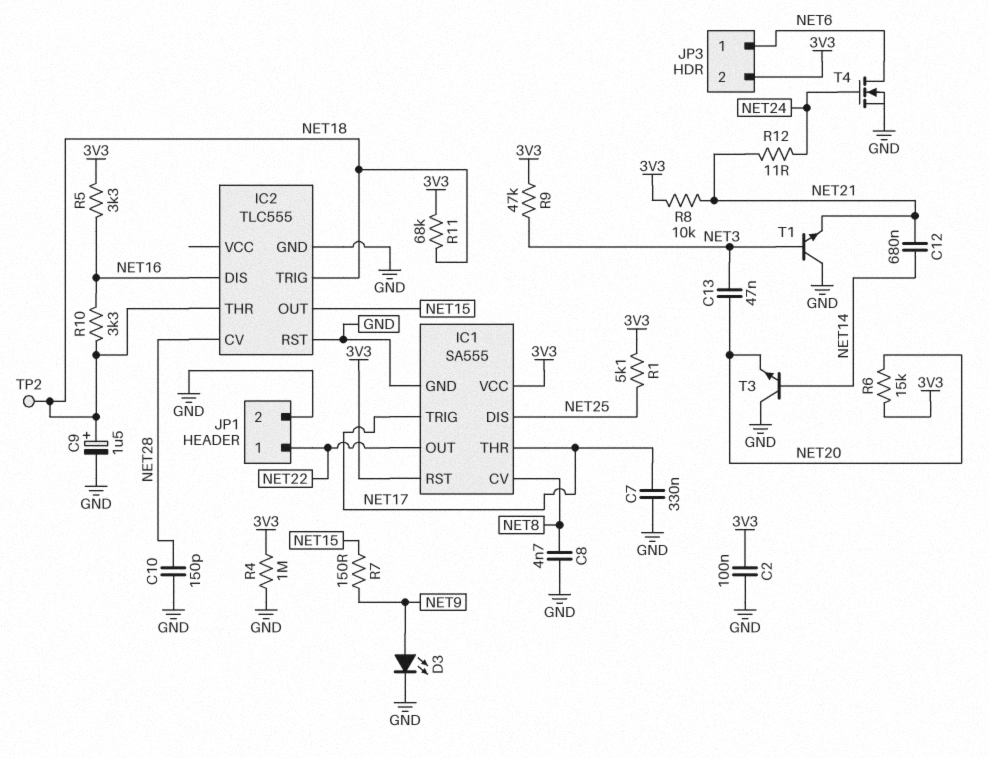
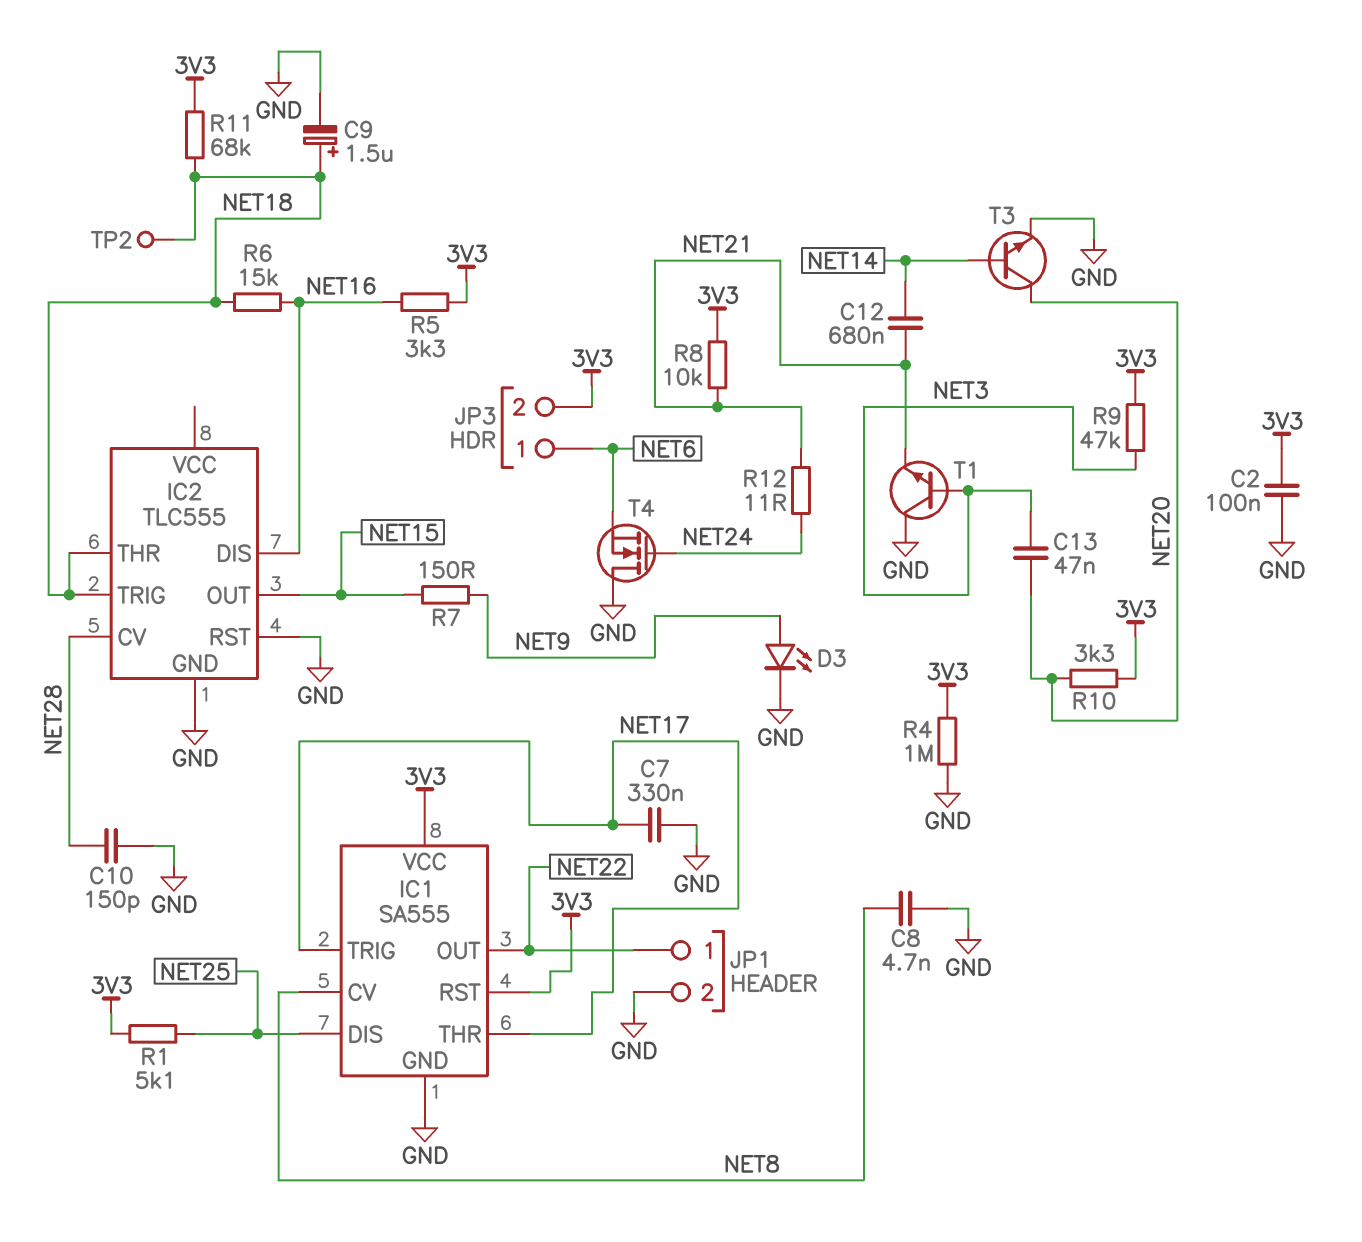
R6: 15k (3V3, NET20) -> 15k (NET16, NET18)
R10: 3.3k (NET16, NET18) -> 3.3k (3V3, NET20)
T3: NPN (B NET14, C GND, E NET20) -> NPN (B NET14, C NET20, E GND)
T4: NMOS (G NET24, D NET6, S GND) -> NMOS (G NET24, D GND, S NET6)

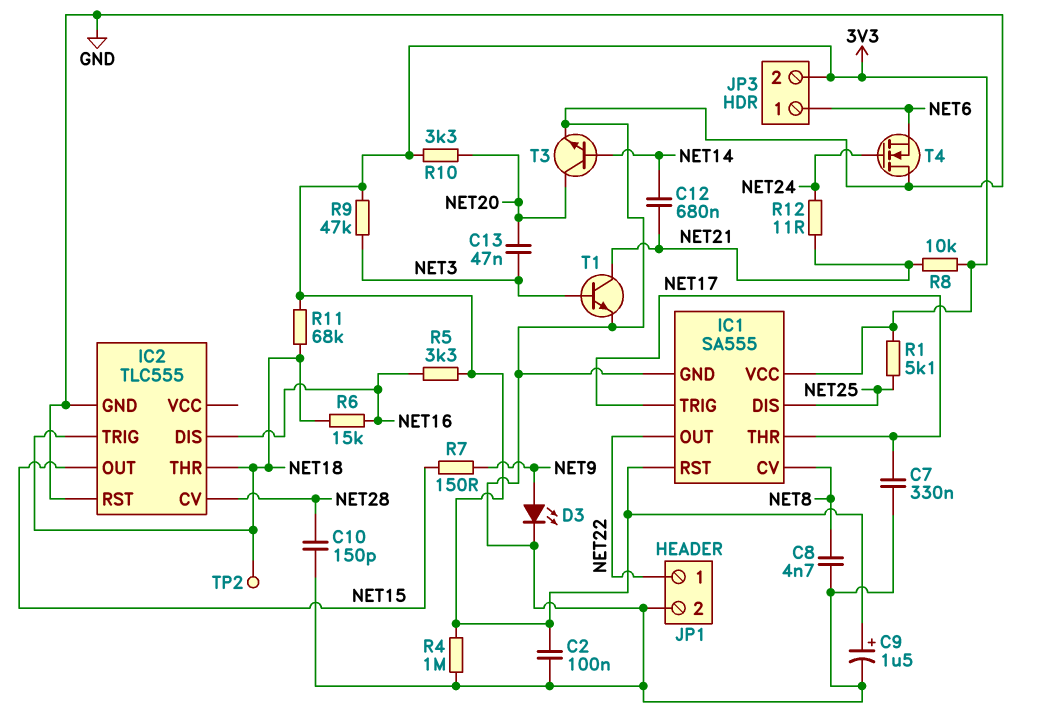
C9: 1.5uF (plus NET18, minus GND) -> 1.5uF (plus 3V3, minus GND)
T1: NPN (B NET3, C GND, E NET21) -> NPN (B NET3, C NET21, E GND)

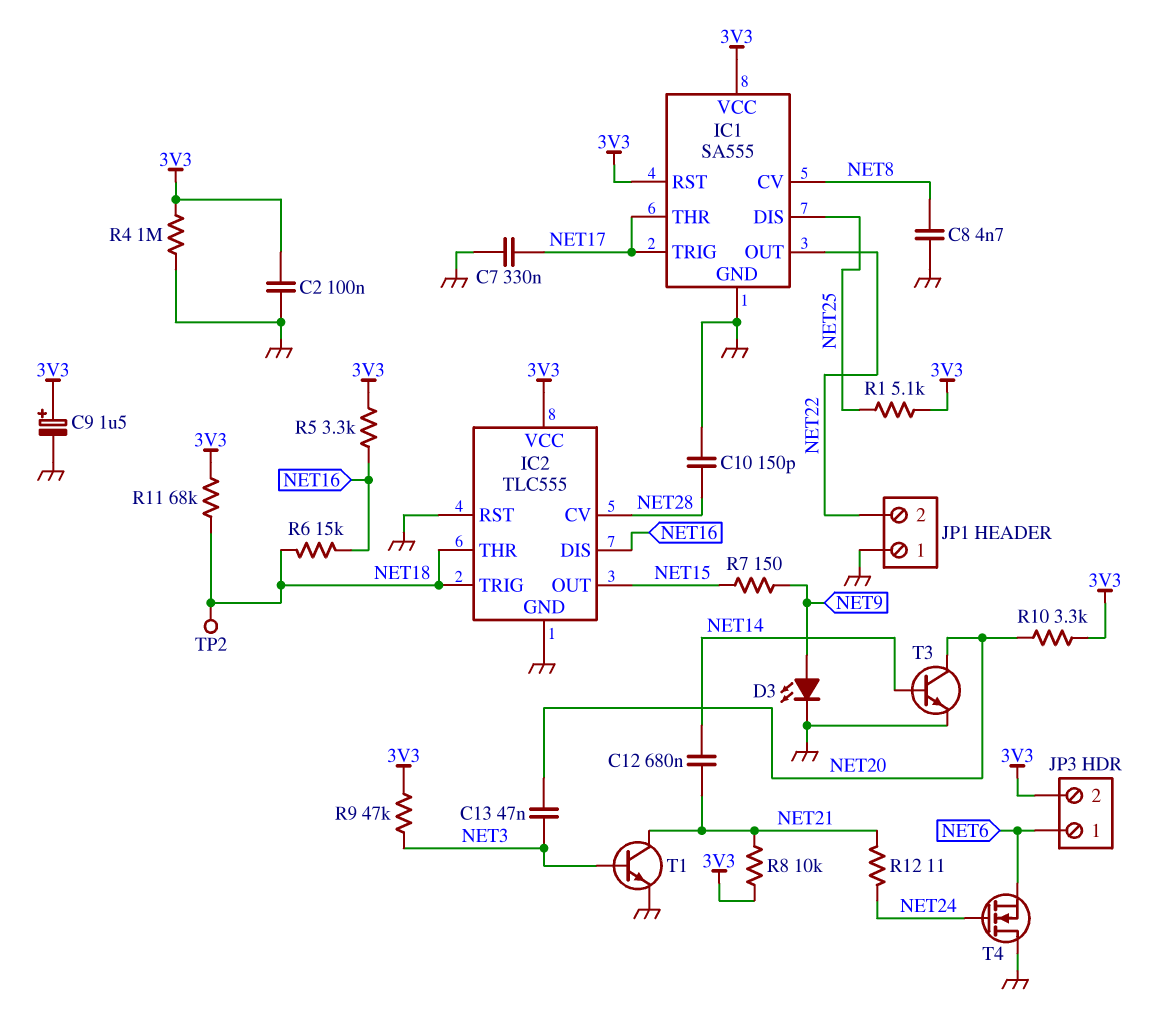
IC2 pin VCC: none -> 3V3
JP1 pin 1: NET22 -> GND
JP1 pin 2: GND -> NET22

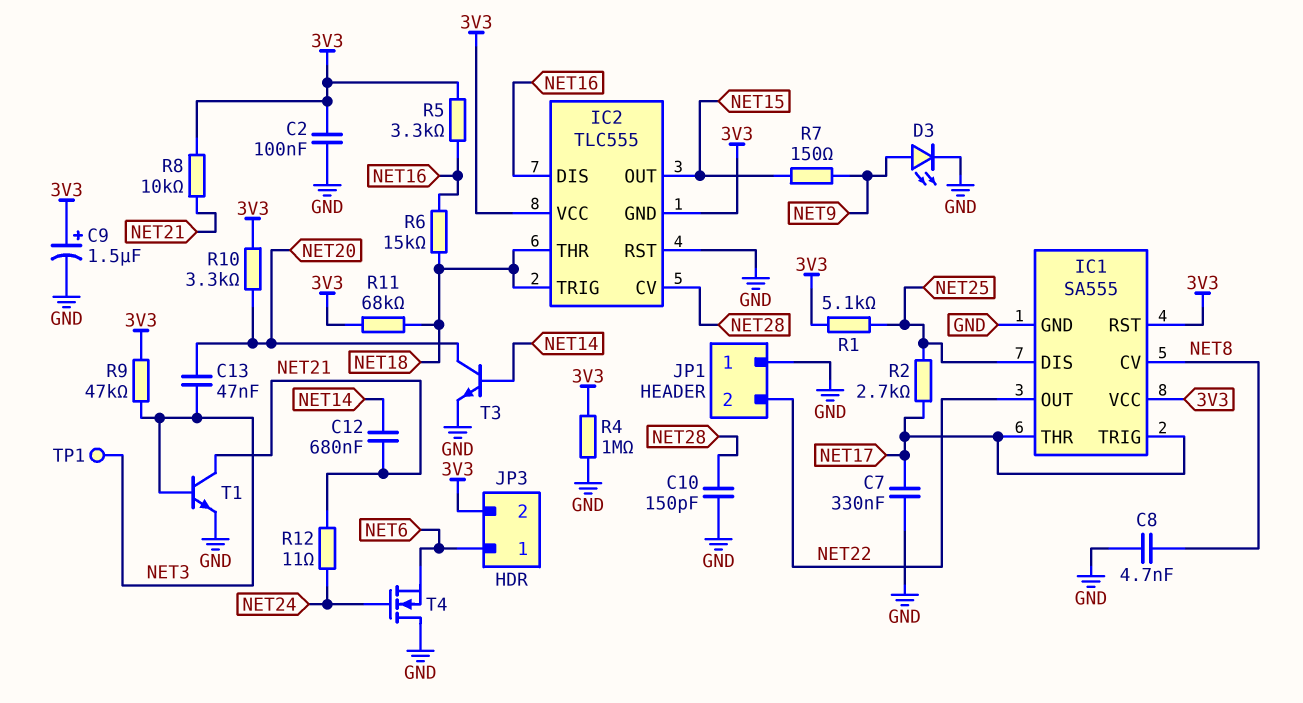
IC2 pin GND: GND -> 3V3
R2: none -> 2.7k (NET17, NET25)
TP1: none -> test point (NET3)
TP2: test point (NET18) -> none

